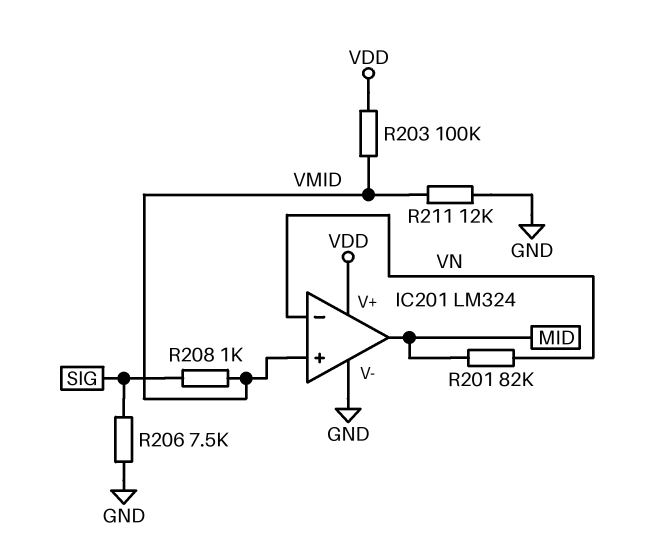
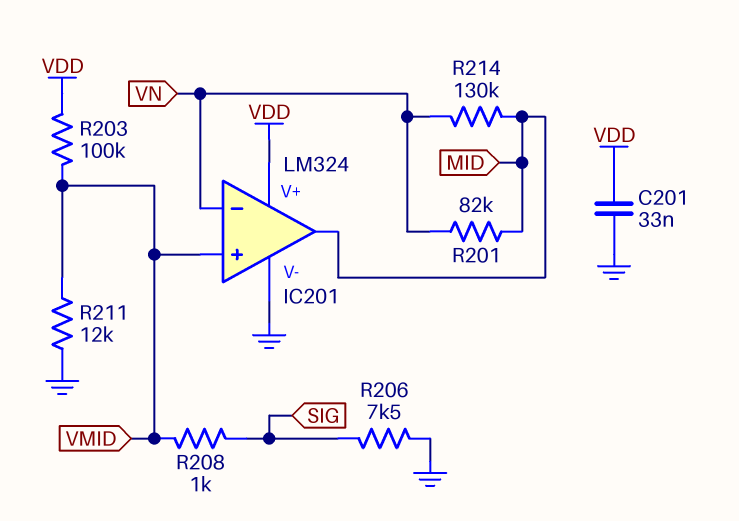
C201: none -> 33nF (GND, VDD)
R214: none -> 130k (MID, VN)

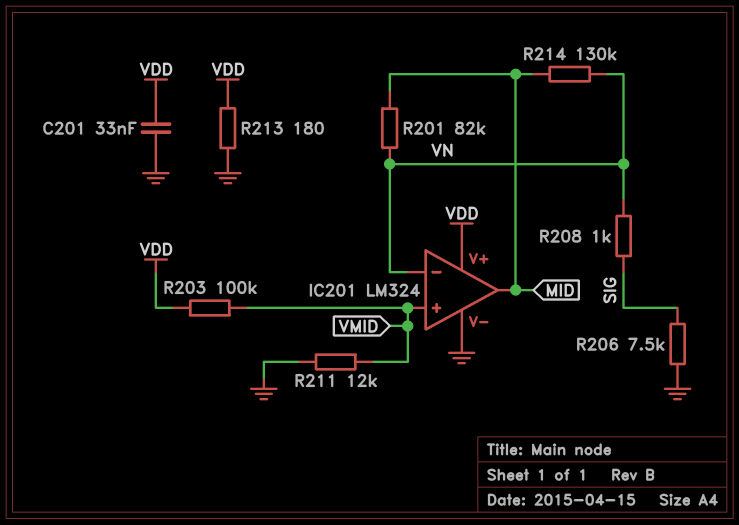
R208: 1k (SIG, VMID) -> 1k (SIG, VN)
R213: none -> 180 (GND, VDD)

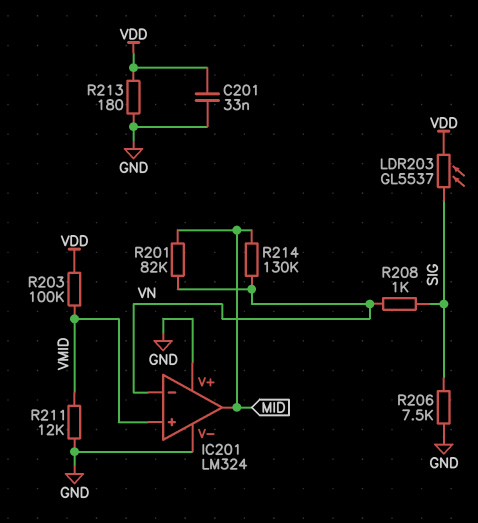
IC201 pin V+: VDD -> GND
LDR203: none -> GL5537 (SIG, VDD)

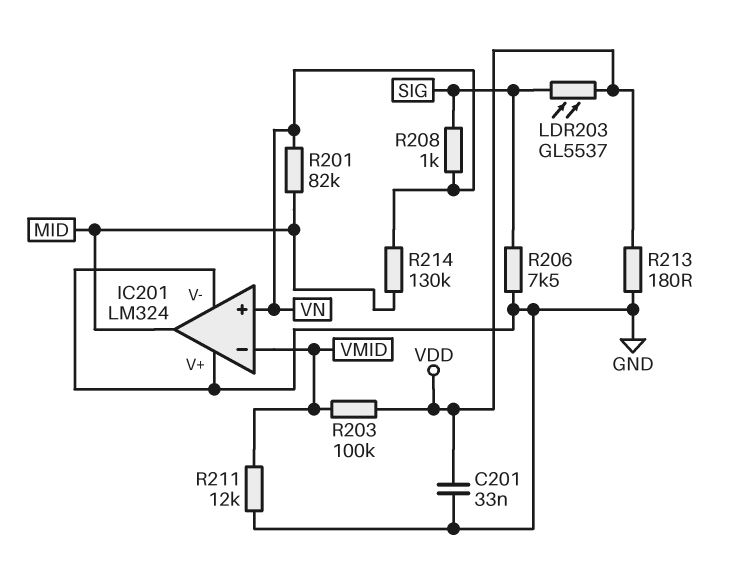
IC201 pin in+: VMID -> VN
IC201 pin in-: VN -> VMID

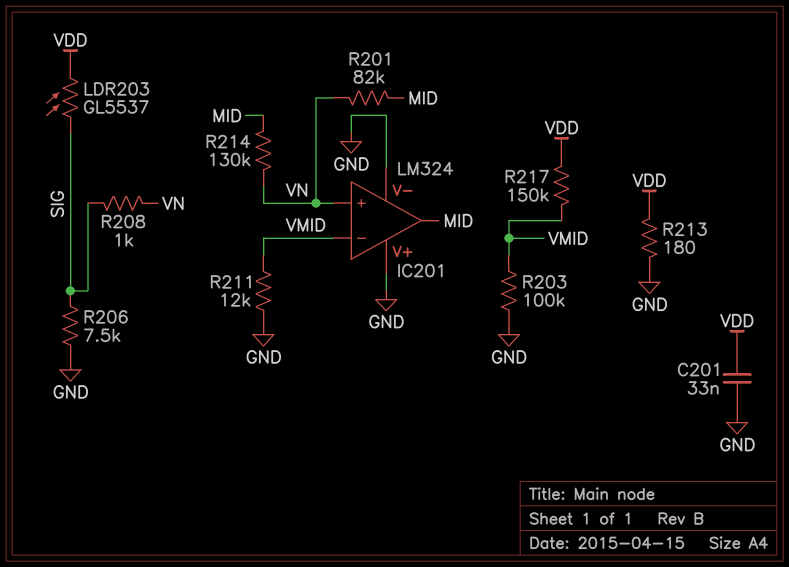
R203: 100k (VDD, VMID) -> 100k (GND, VMID)
R217: none -> 150k (VDD, VMID)

